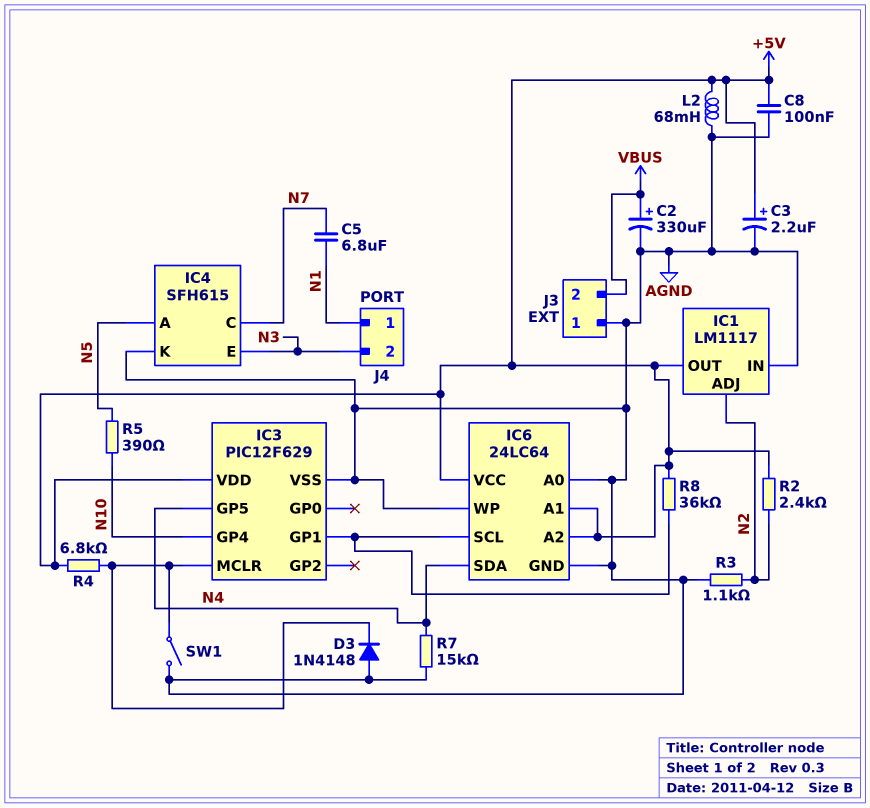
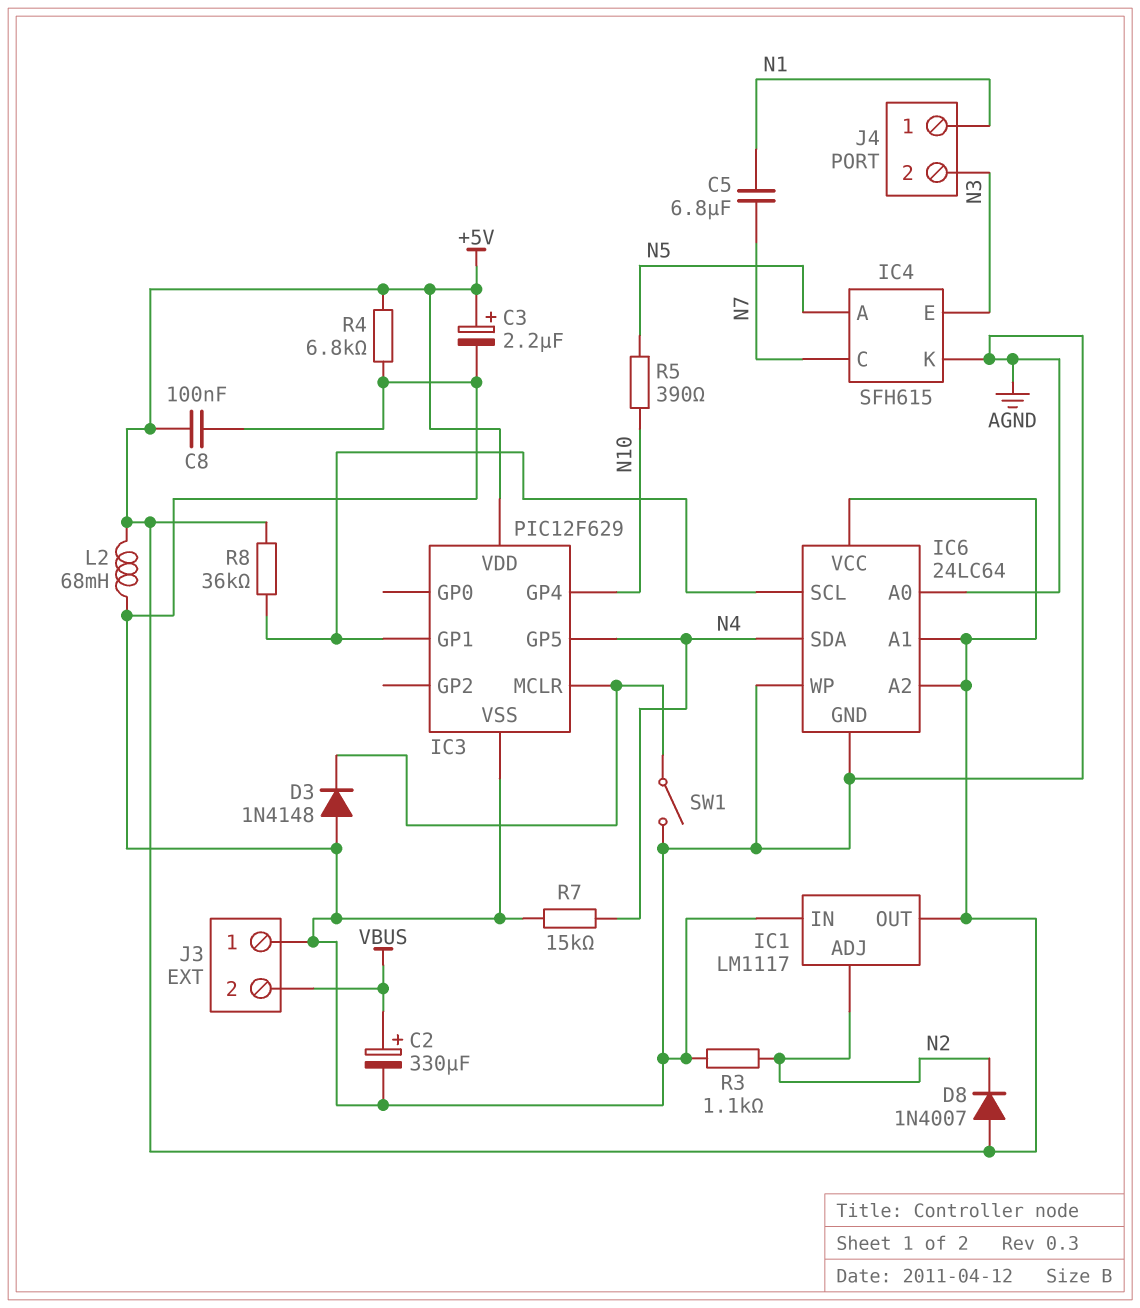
D8: none -> diode 1N4007 (A +5V, K N2)
R2: 2.4k (+5V, N2) -> none
R4: 6.8k (+5V, IC3/MCLR) -> 6.8k (+5V, AGND)

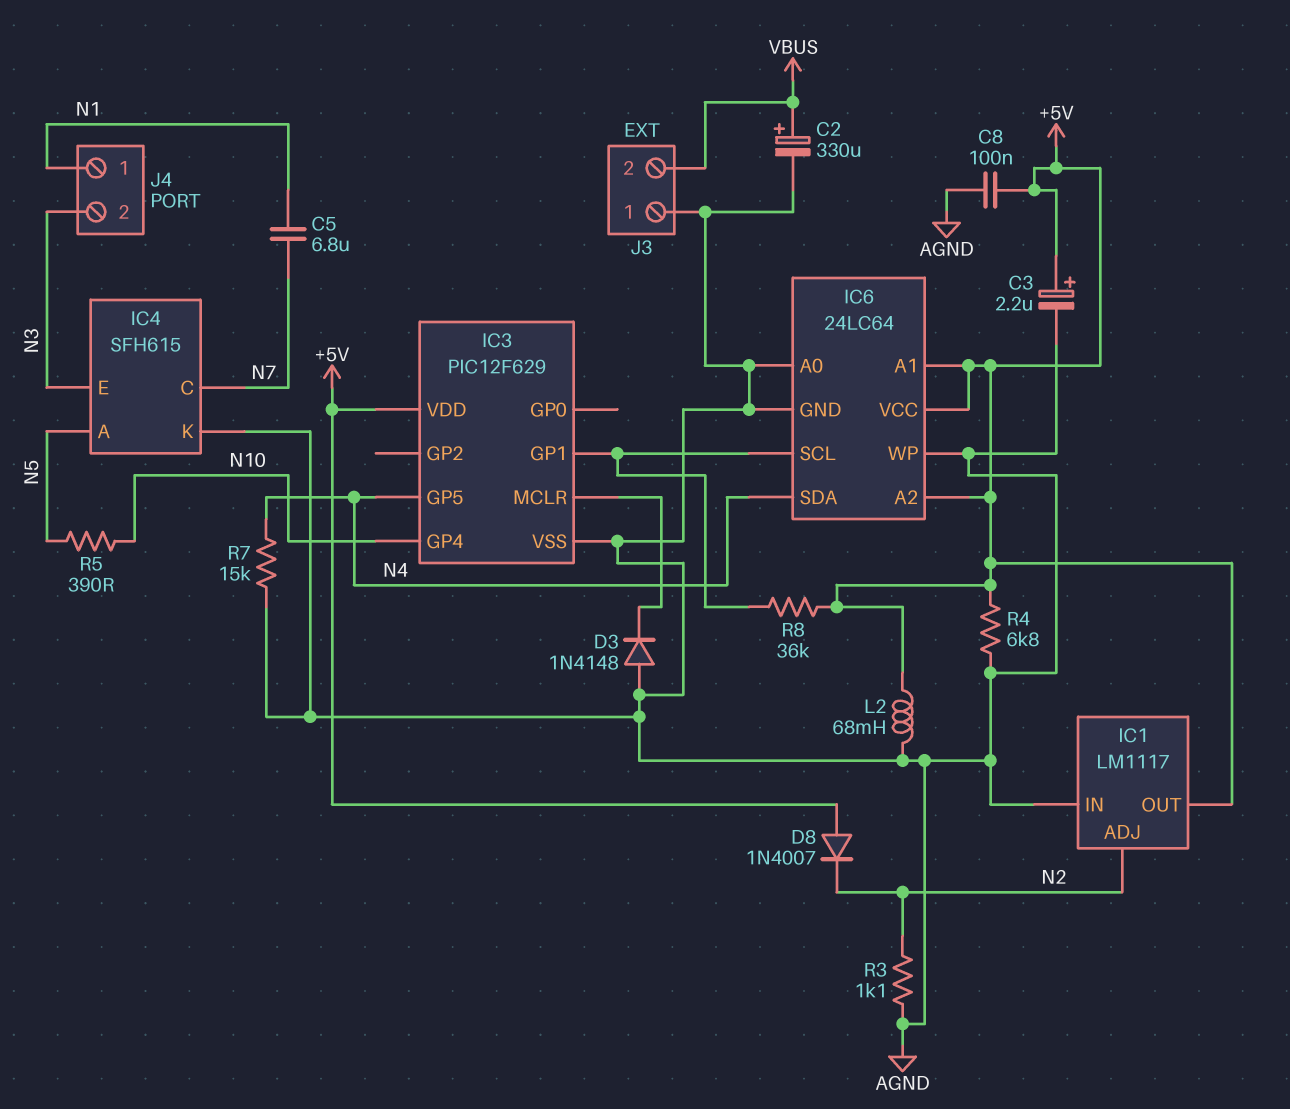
SW1: switch (AGND, IC3/MCLR) -> none

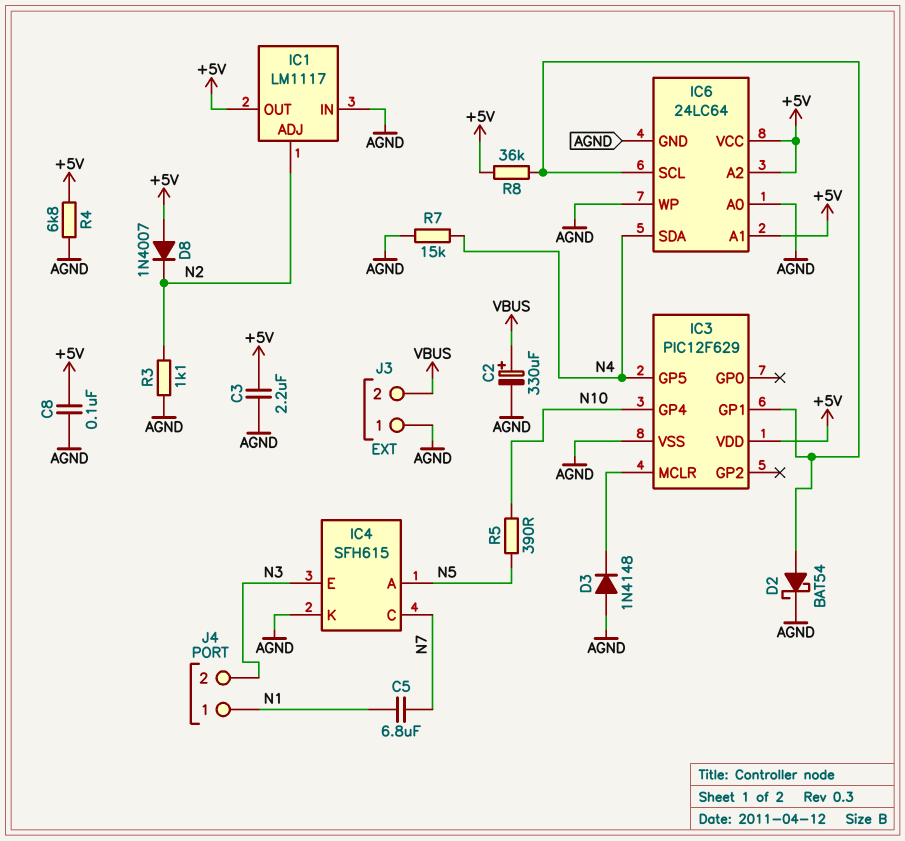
C3: 2.2uF (plus +5V, minus AGND) -> 2.2uF (+5V, AGND)
D2: none -> schottky BAT54 (A IC3/GP1, K AGND)
L2: 68mH (+5V, AGND) -> none

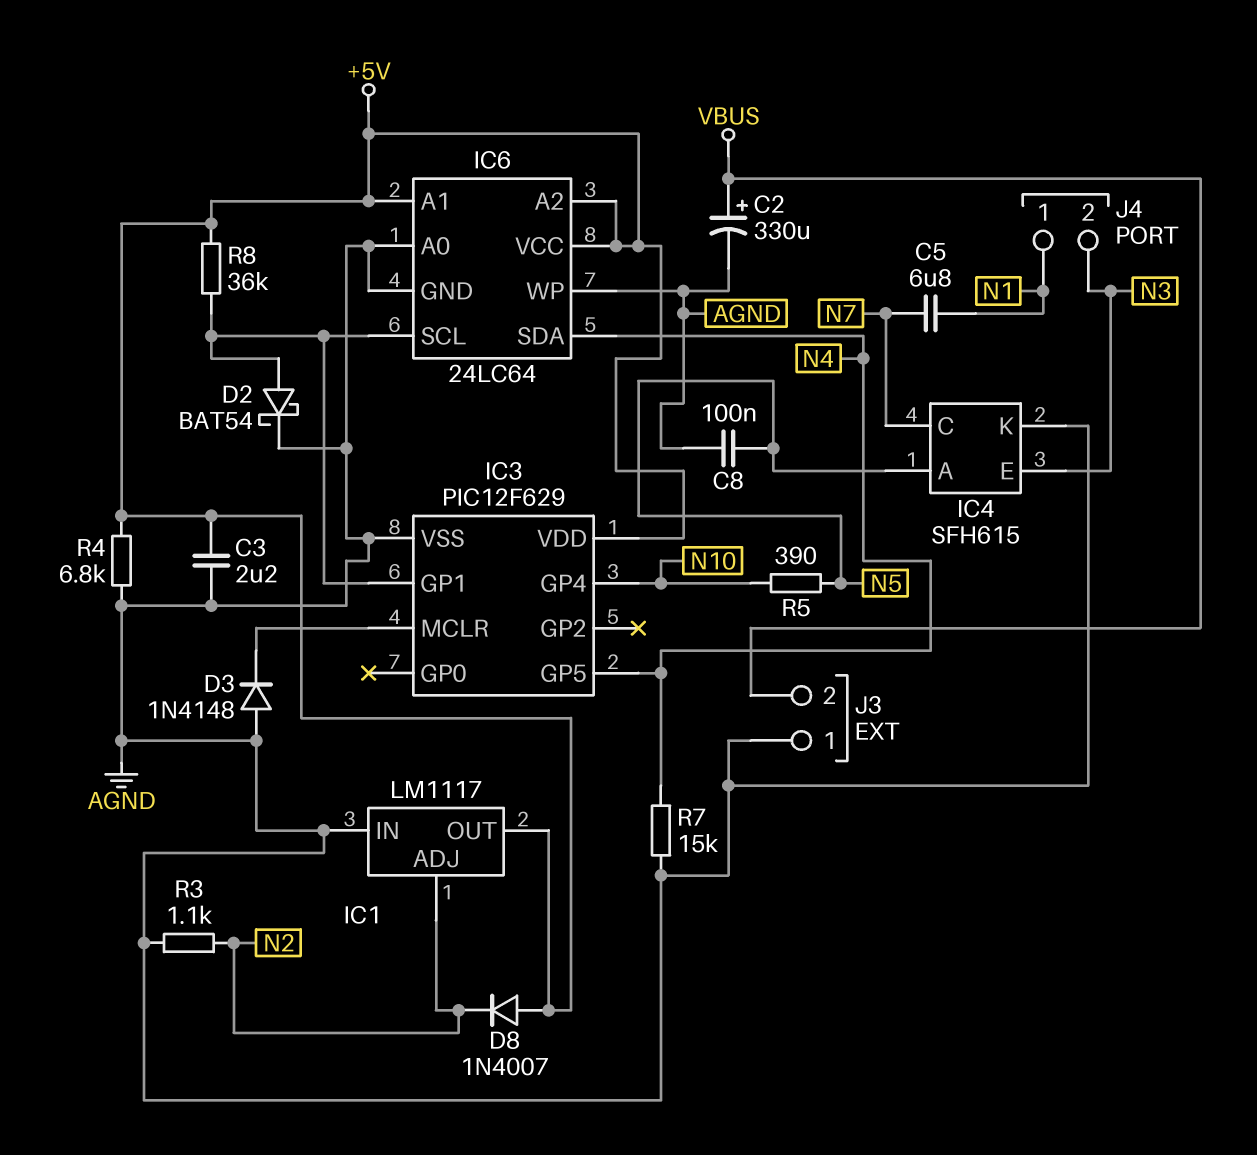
C8: 100nF (+5V, AGND) -> 100nF (AGND, N5)

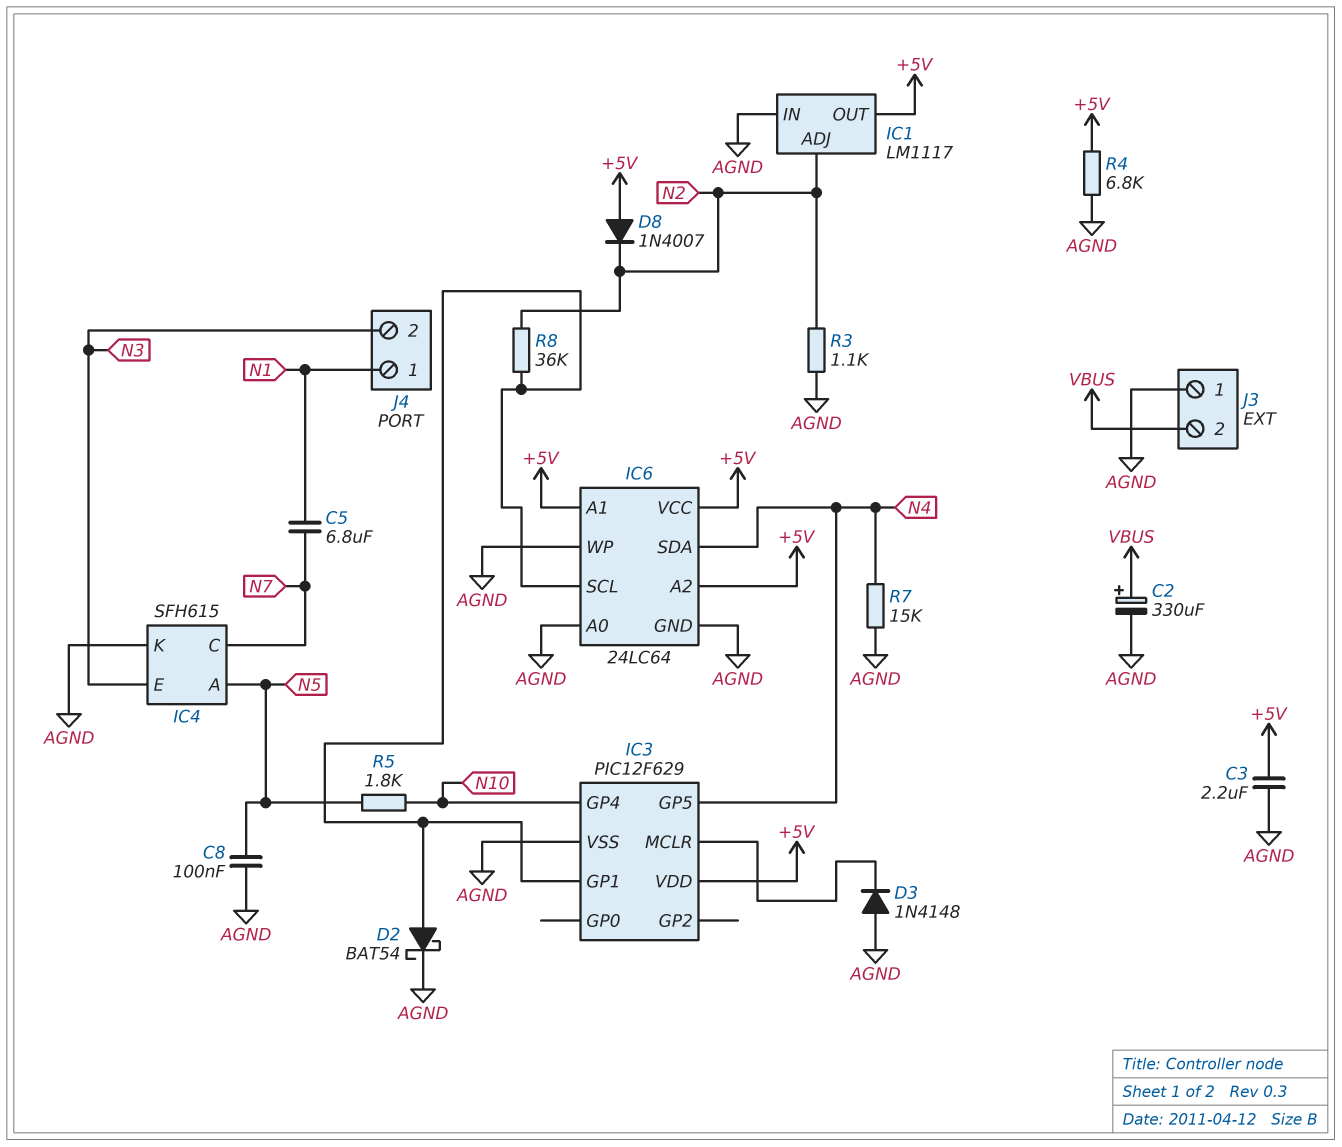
R5: 390 (N5, N10) -> 1.8k (N5, N10)
R8: 36k (+5V, IC3/GP1) -> 36k (IC3/GP1, N2)

